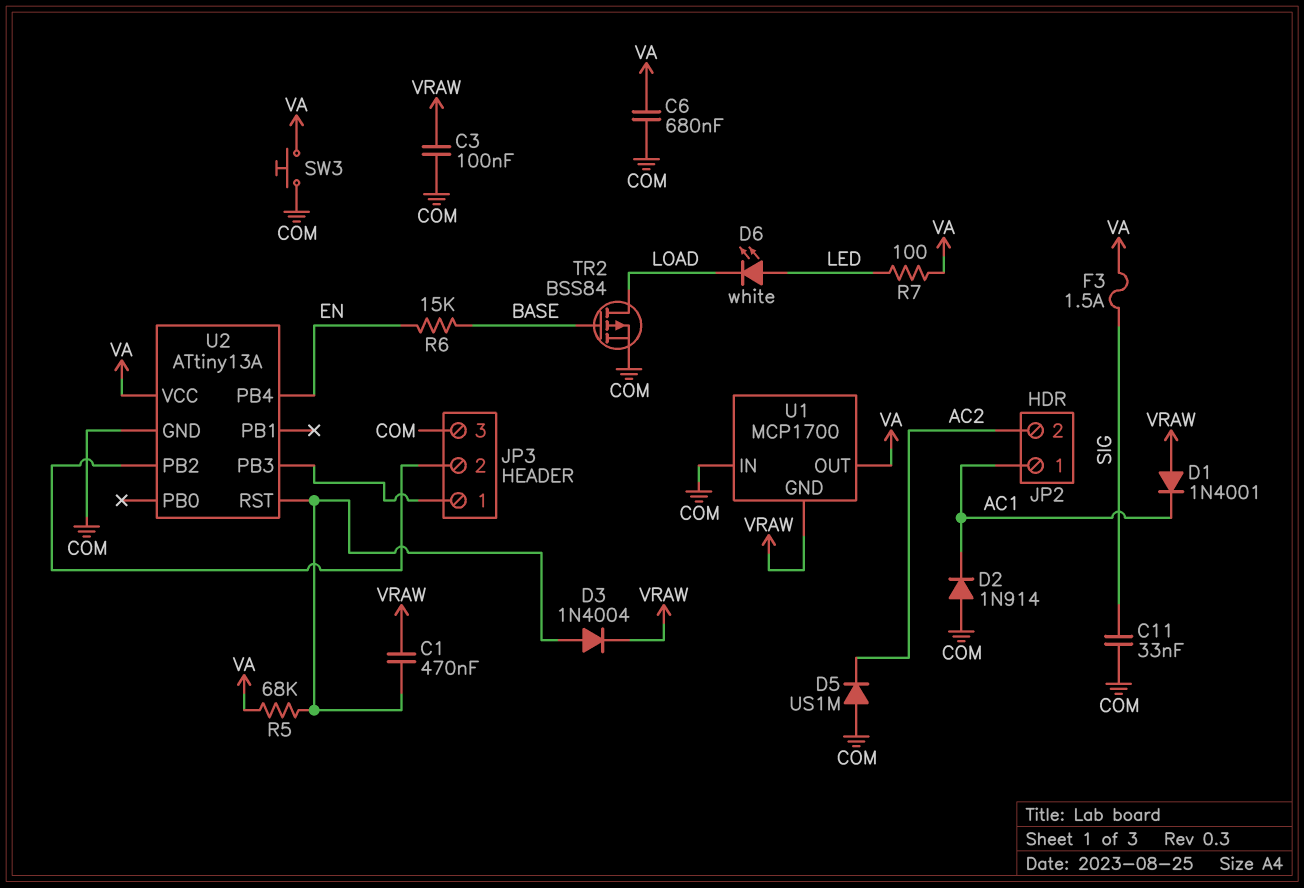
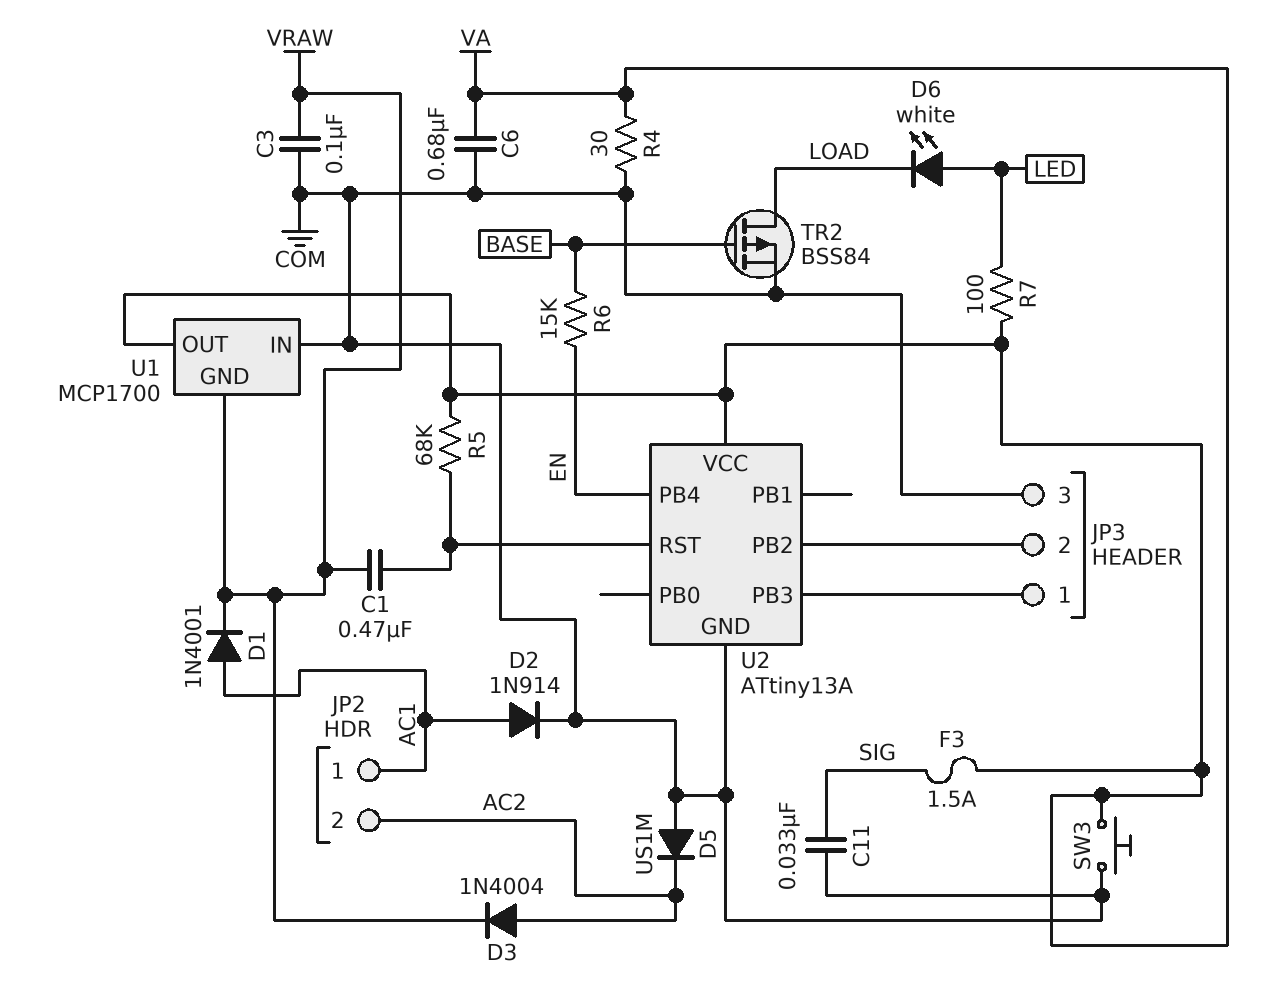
D1: diode 1N4001 (A VRAW, K AC1) -> diode 1N4001 (A AC1, K VRAW)
D2: diode 1N914 (A COM, K AC1) -> diode 1N914 (A AC1, K COM)
D3: diode 1N4004 (A U2/RST, K VRAW) -> diode 1N4004 (A AC2, K VRAW)
R4: none -> 30 (COM, VA)

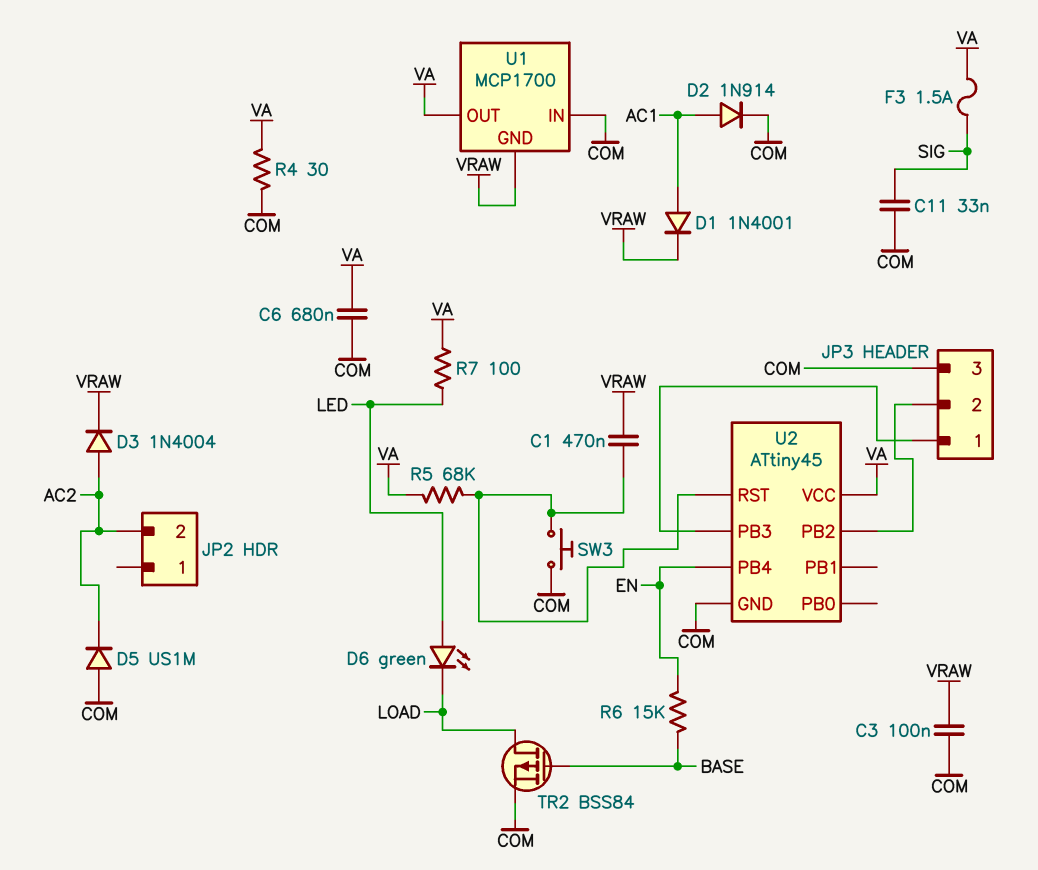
D6: LED white (A LED, K LOAD) -> LED green (A LED, K LOAD)
JP2 pin 1: AC1 -> none
SW3: button (COM, VA) -> button (COM, U2/RST)
U2: ATtiny13A -> ATtiny45

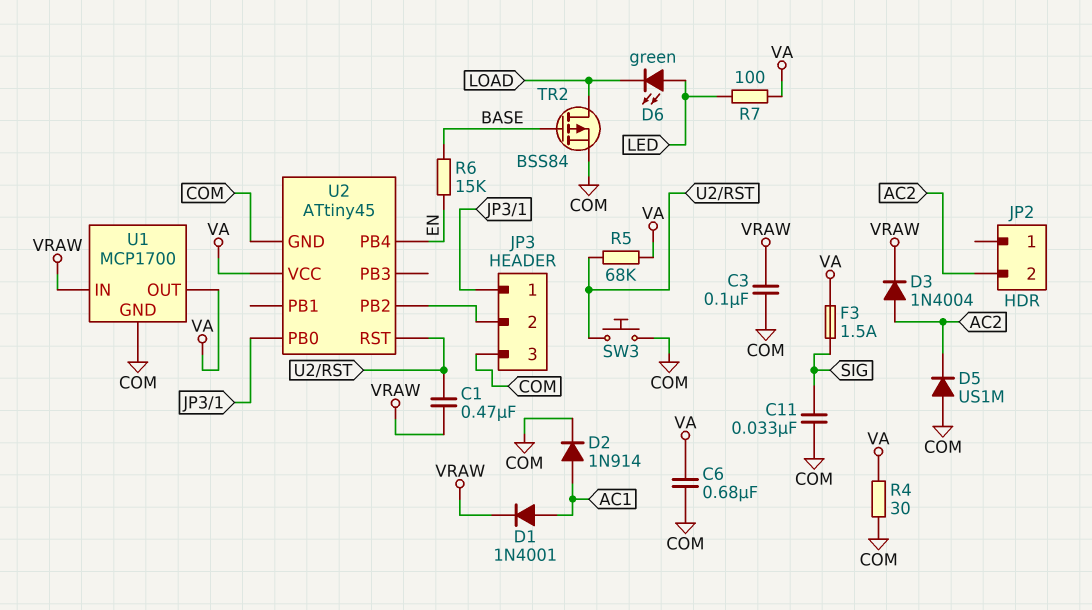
U1 pin GND: VRAW -> COM
U1 pin IN: COM -> VRAW
U2 pin PB0: none -> JP3/1
U2 pin PB3: JP3/1 -> none

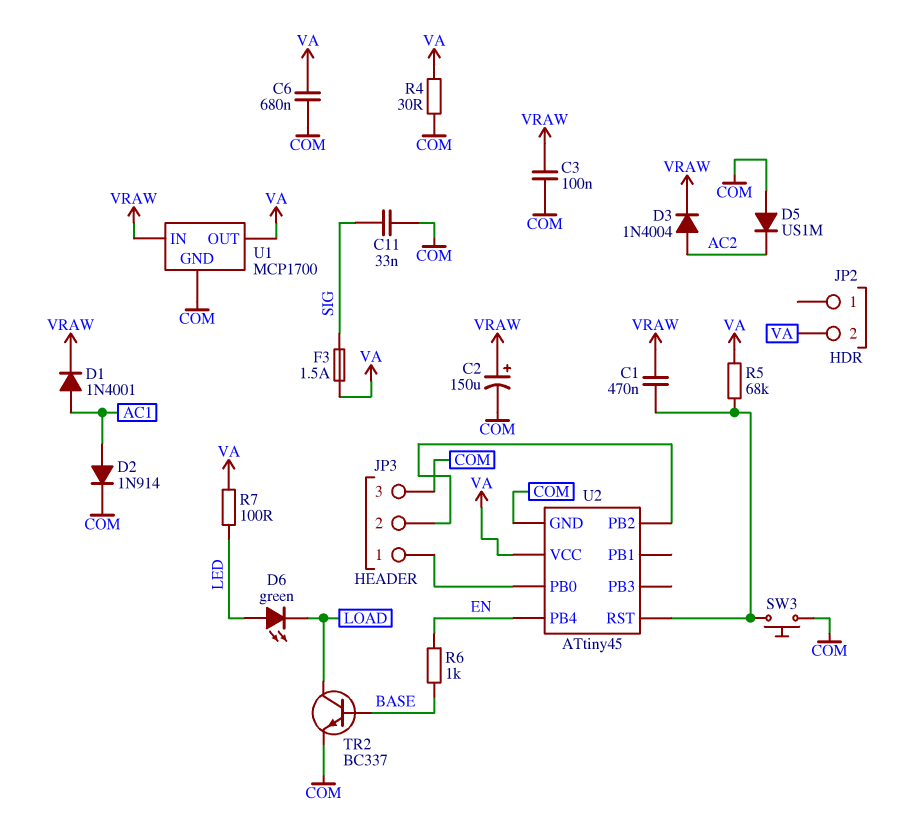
C2: none -> 150uF (plus VRAW, minus COM)
JP2 pin 2: AC2 -> VA
R6: 15k (BASE, EN) -> 1k (BASE, EN)
TR2: PMOS BSS84 (G BASE, D LOAD, S COM) -> NPN BC337 (B BASE, C LOAD, E COM)

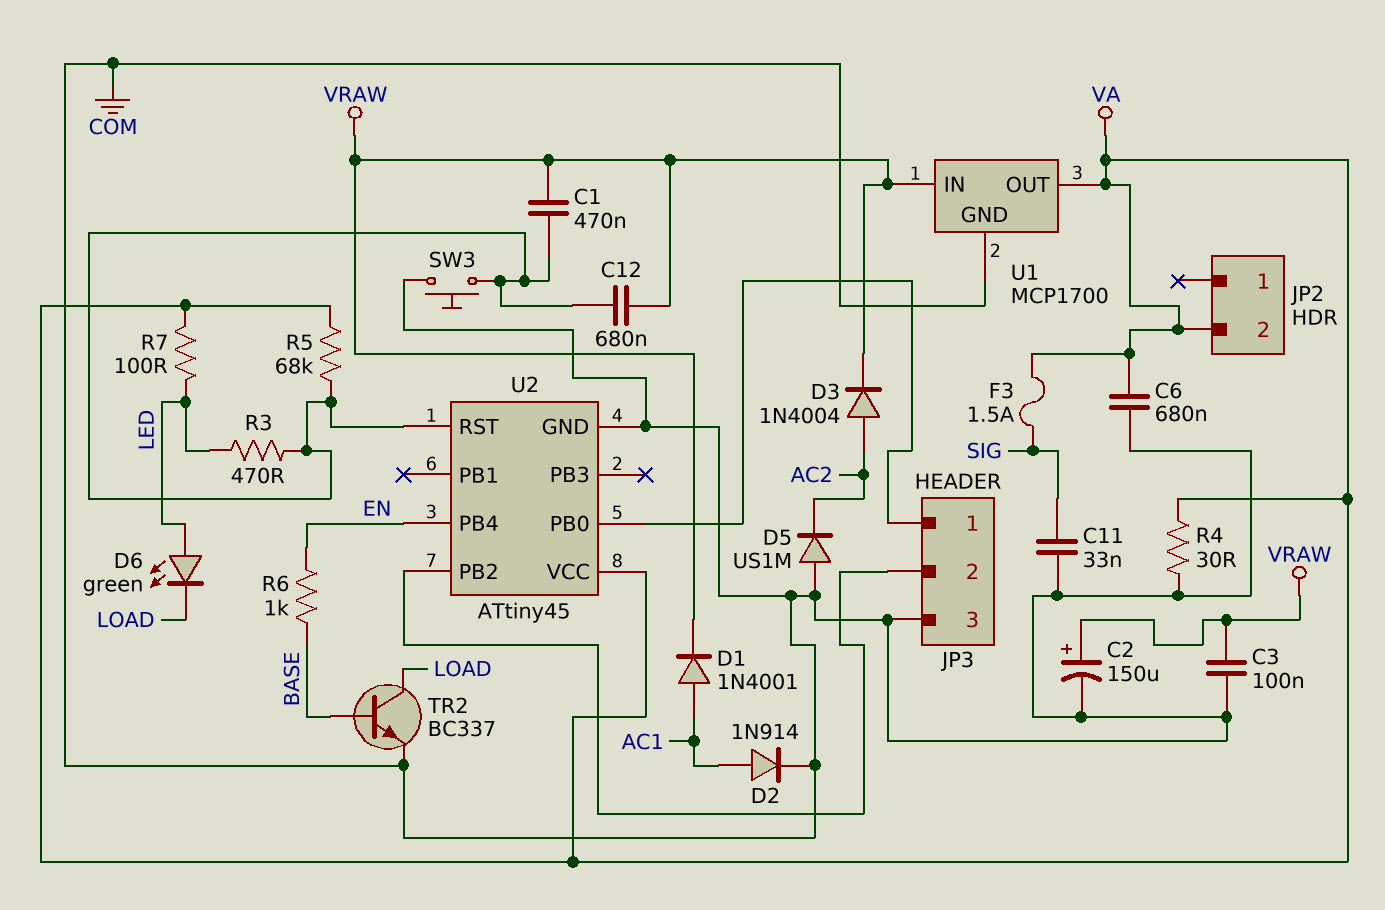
C12: none -> 680nF (U2/RST, VRAW)
R3: none -> 470 (LED, U2/RST)

